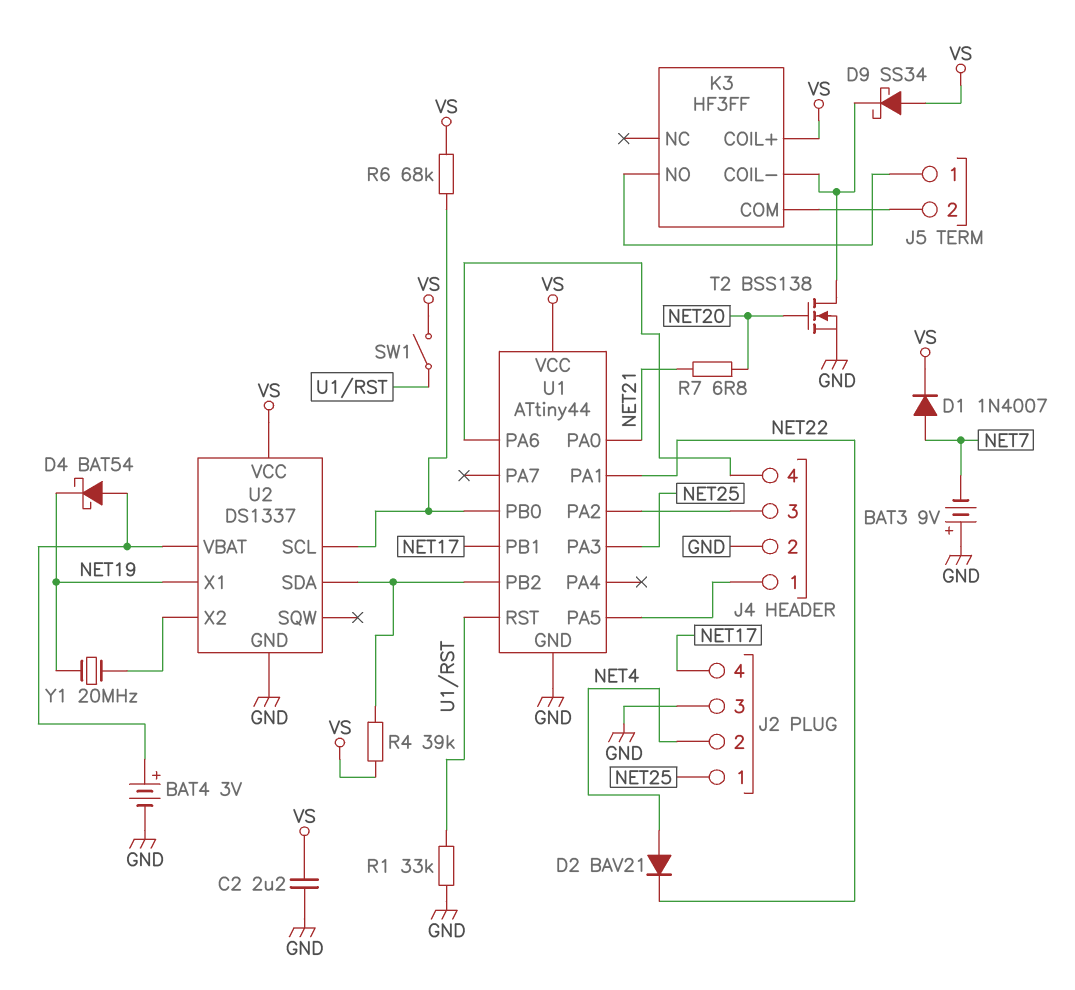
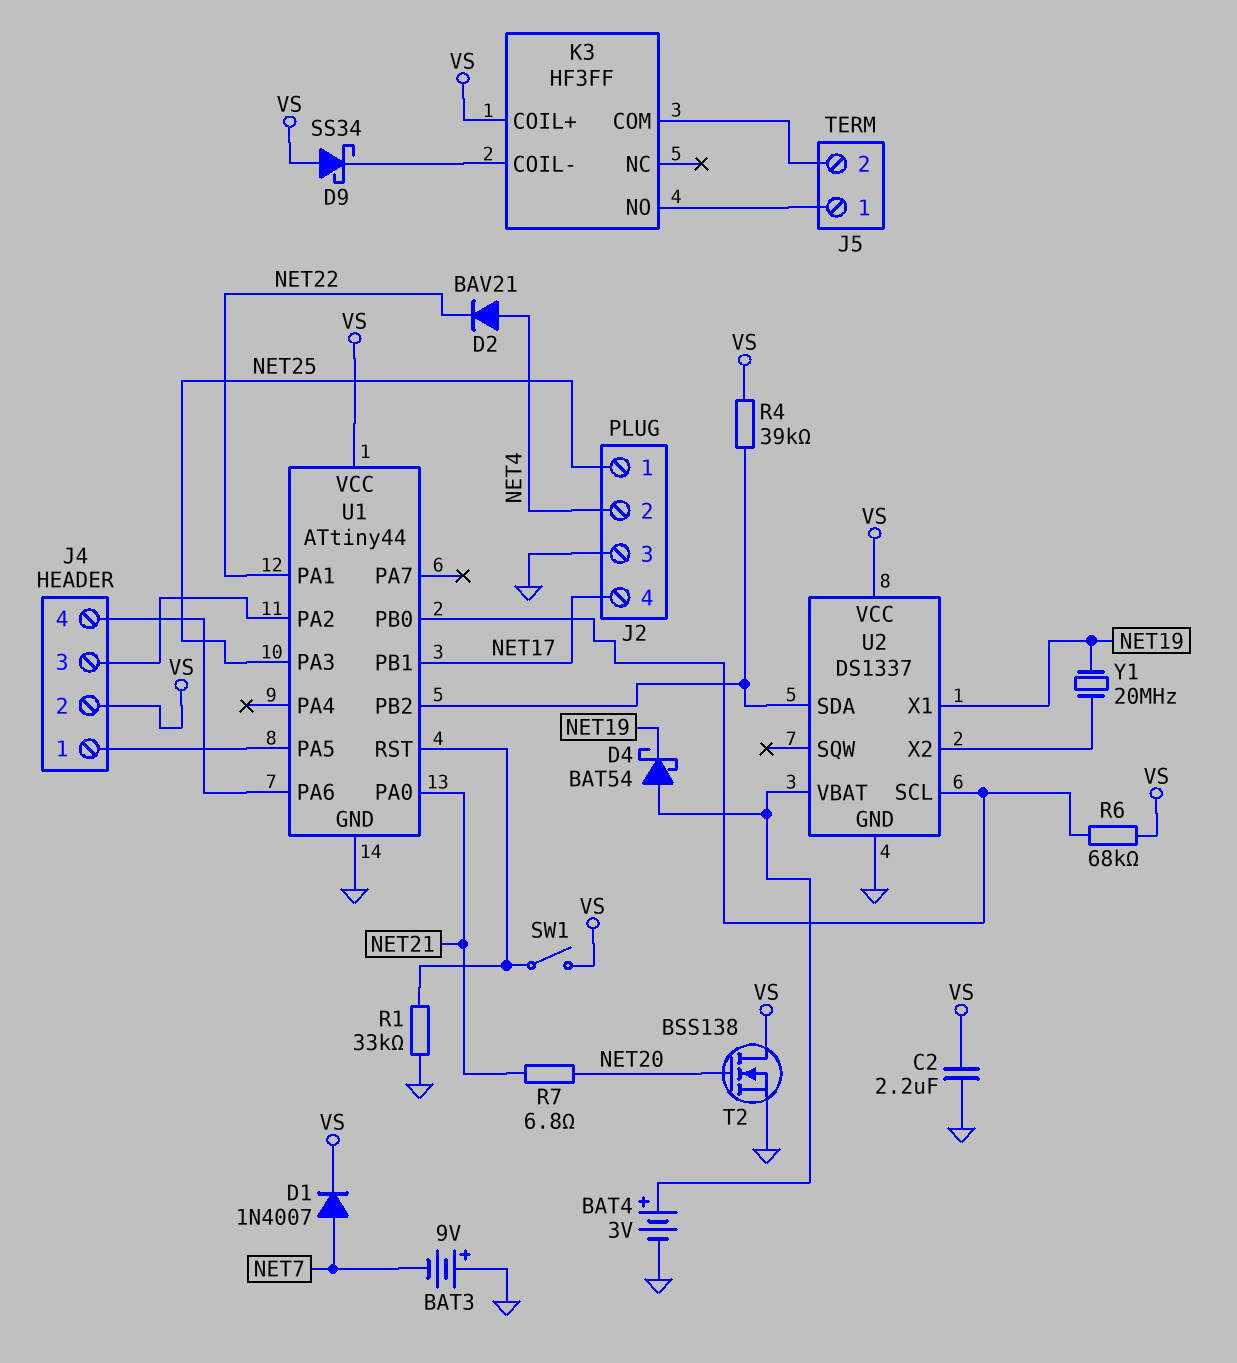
J4 pin 2: GND -> VS
T2: NMOS BSS138 (G NET20, D K3/COIL-, S GND) -> NMOS BSS138 (G NET20, D VS, S GND)

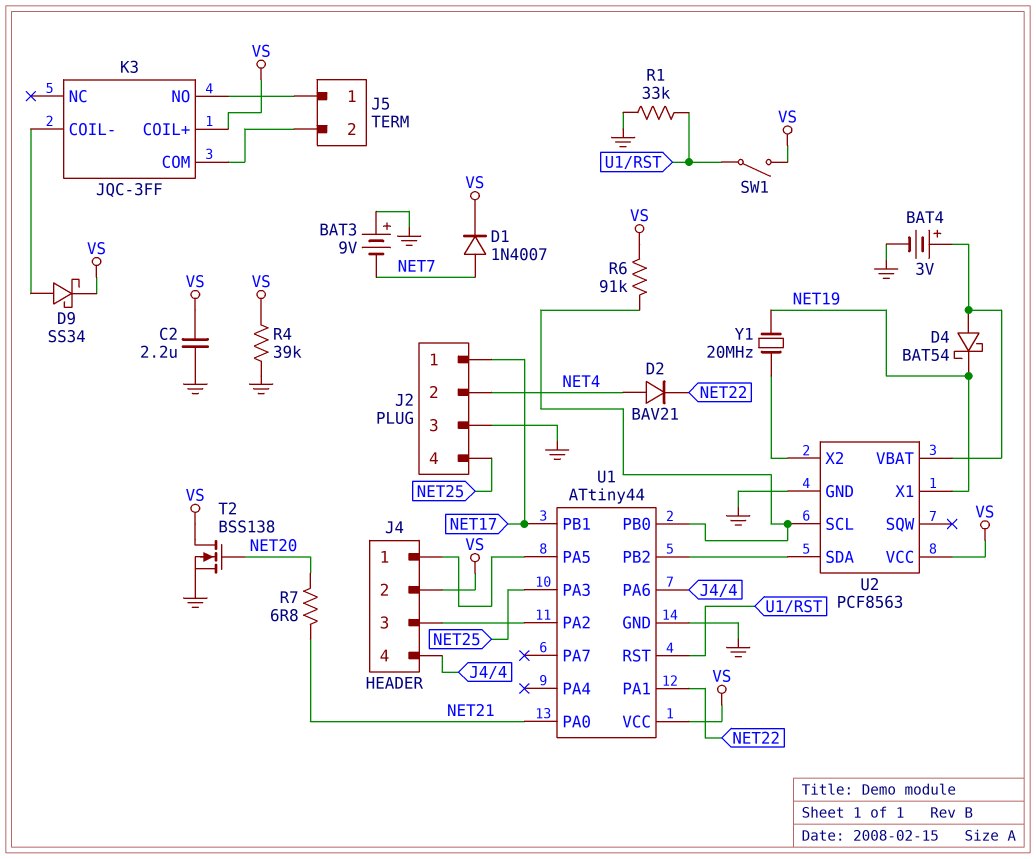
D9: schottky SS34 (A VS, K K3/COIL-) -> schottky SS34 (A K3/COIL-, K VS)
J2 pin 1: NET25 -> NET17
J2 pin 4: NET17 -> NET25
K3: HF3FF -> JQC-3FF
R4: 39k (U1/PB2, VS) -> 39k (GND, VS)
R6: 68k (U1/PB0, VS) -> 91k (U1/PB0, VS)
U2: DS1337 -> PCF8563

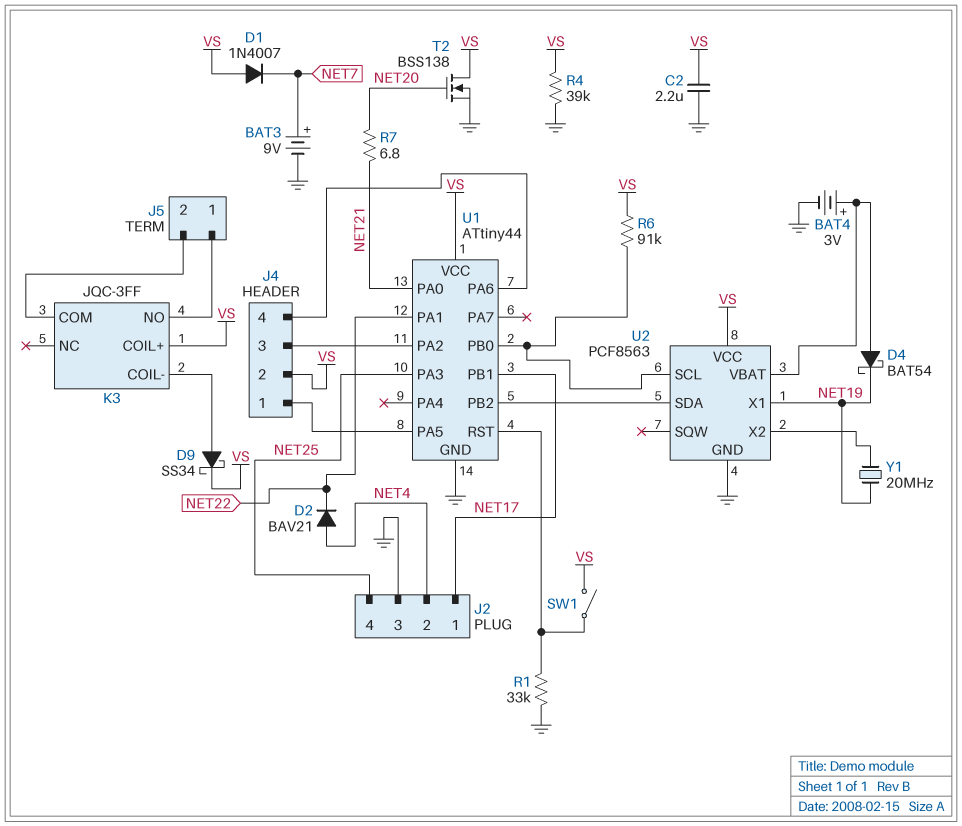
BAT3: 9V (plus GND, minus NET7) -> 9V (plus NET7, minus GND)
D1: diode 1N4007 (A NET7, K VS) -> diode 1N4007 (A VS, K NET7)

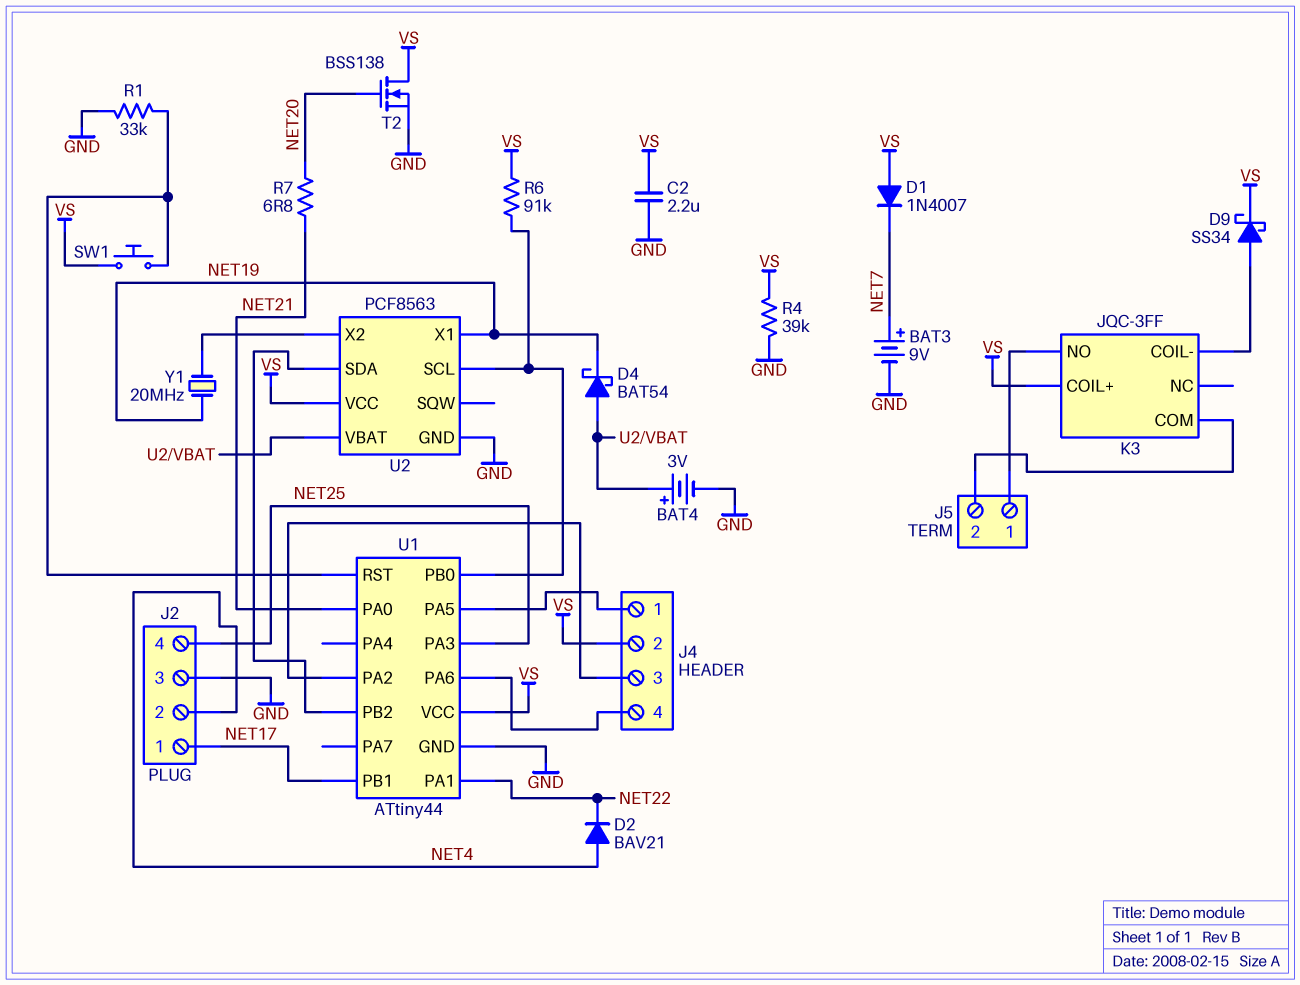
SW1: switch (U1/RST, VS) -> button (U1/RST, VS)

